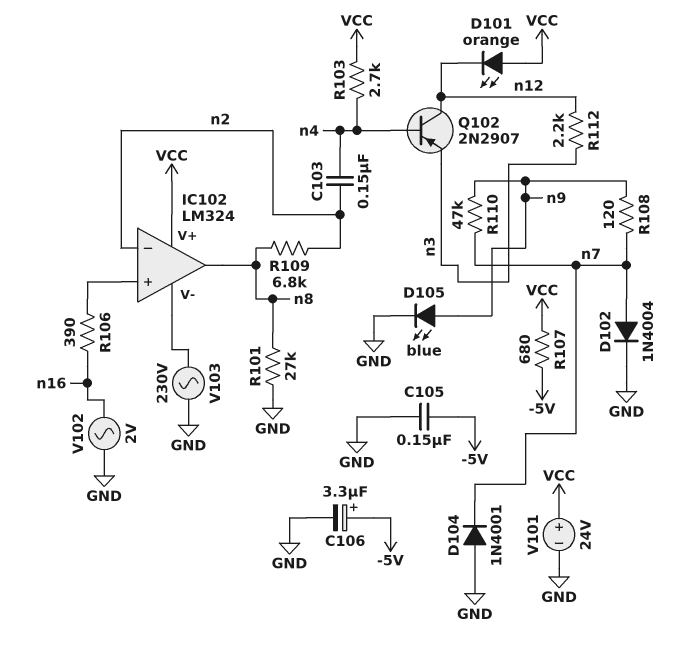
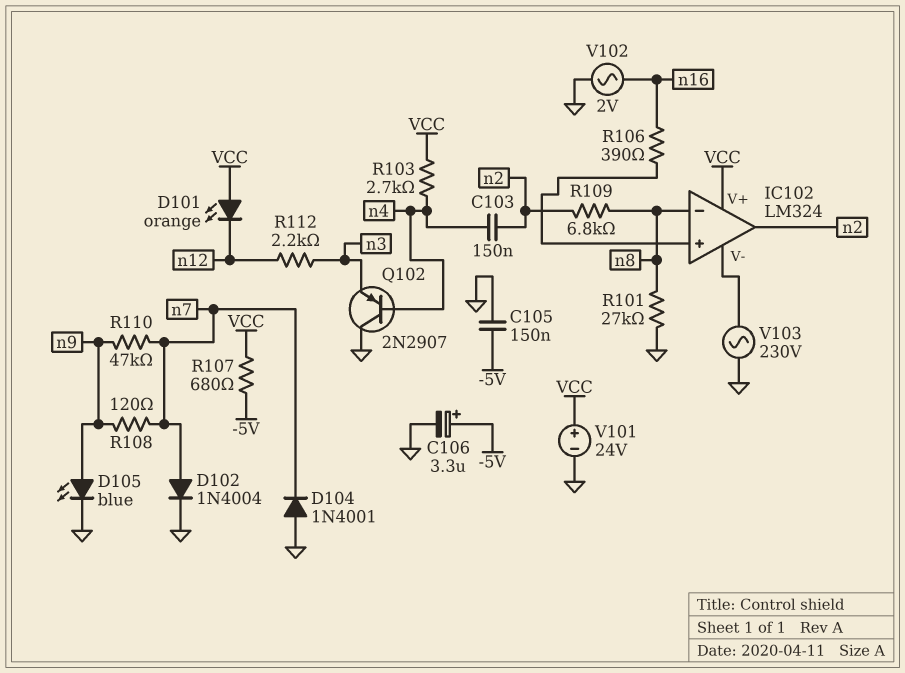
IC102 pin in-: n2 -> n8
IC102 pin out: n8 -> n2
Q102: PNP 2N2907 (B n4, C n12, E n3) -> PNP 2N2907 (B n4, C GND, E n3)

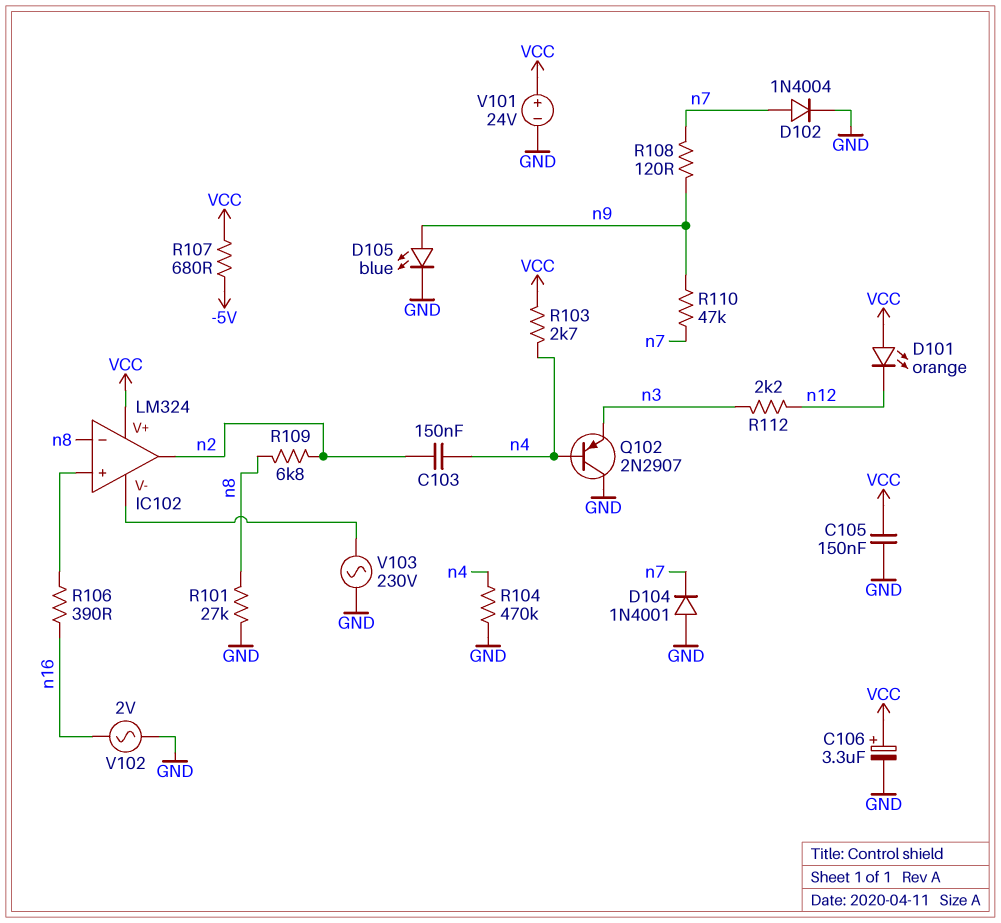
C105: 150nF (-5V, GND) -> 150nF (GND, VCC)
C106: 3.3uF (plus -5V, minus GND) -> 3.3uF (plus VCC, minus GND)
R104: none -> 470k (GND, n4)

